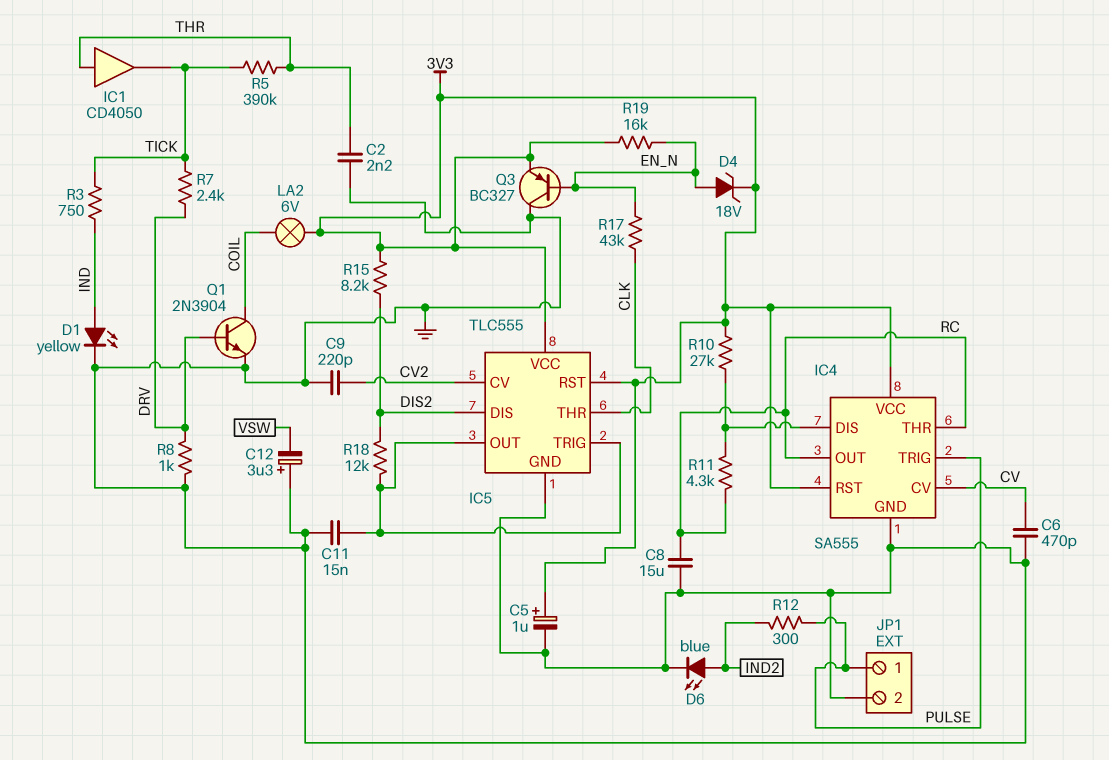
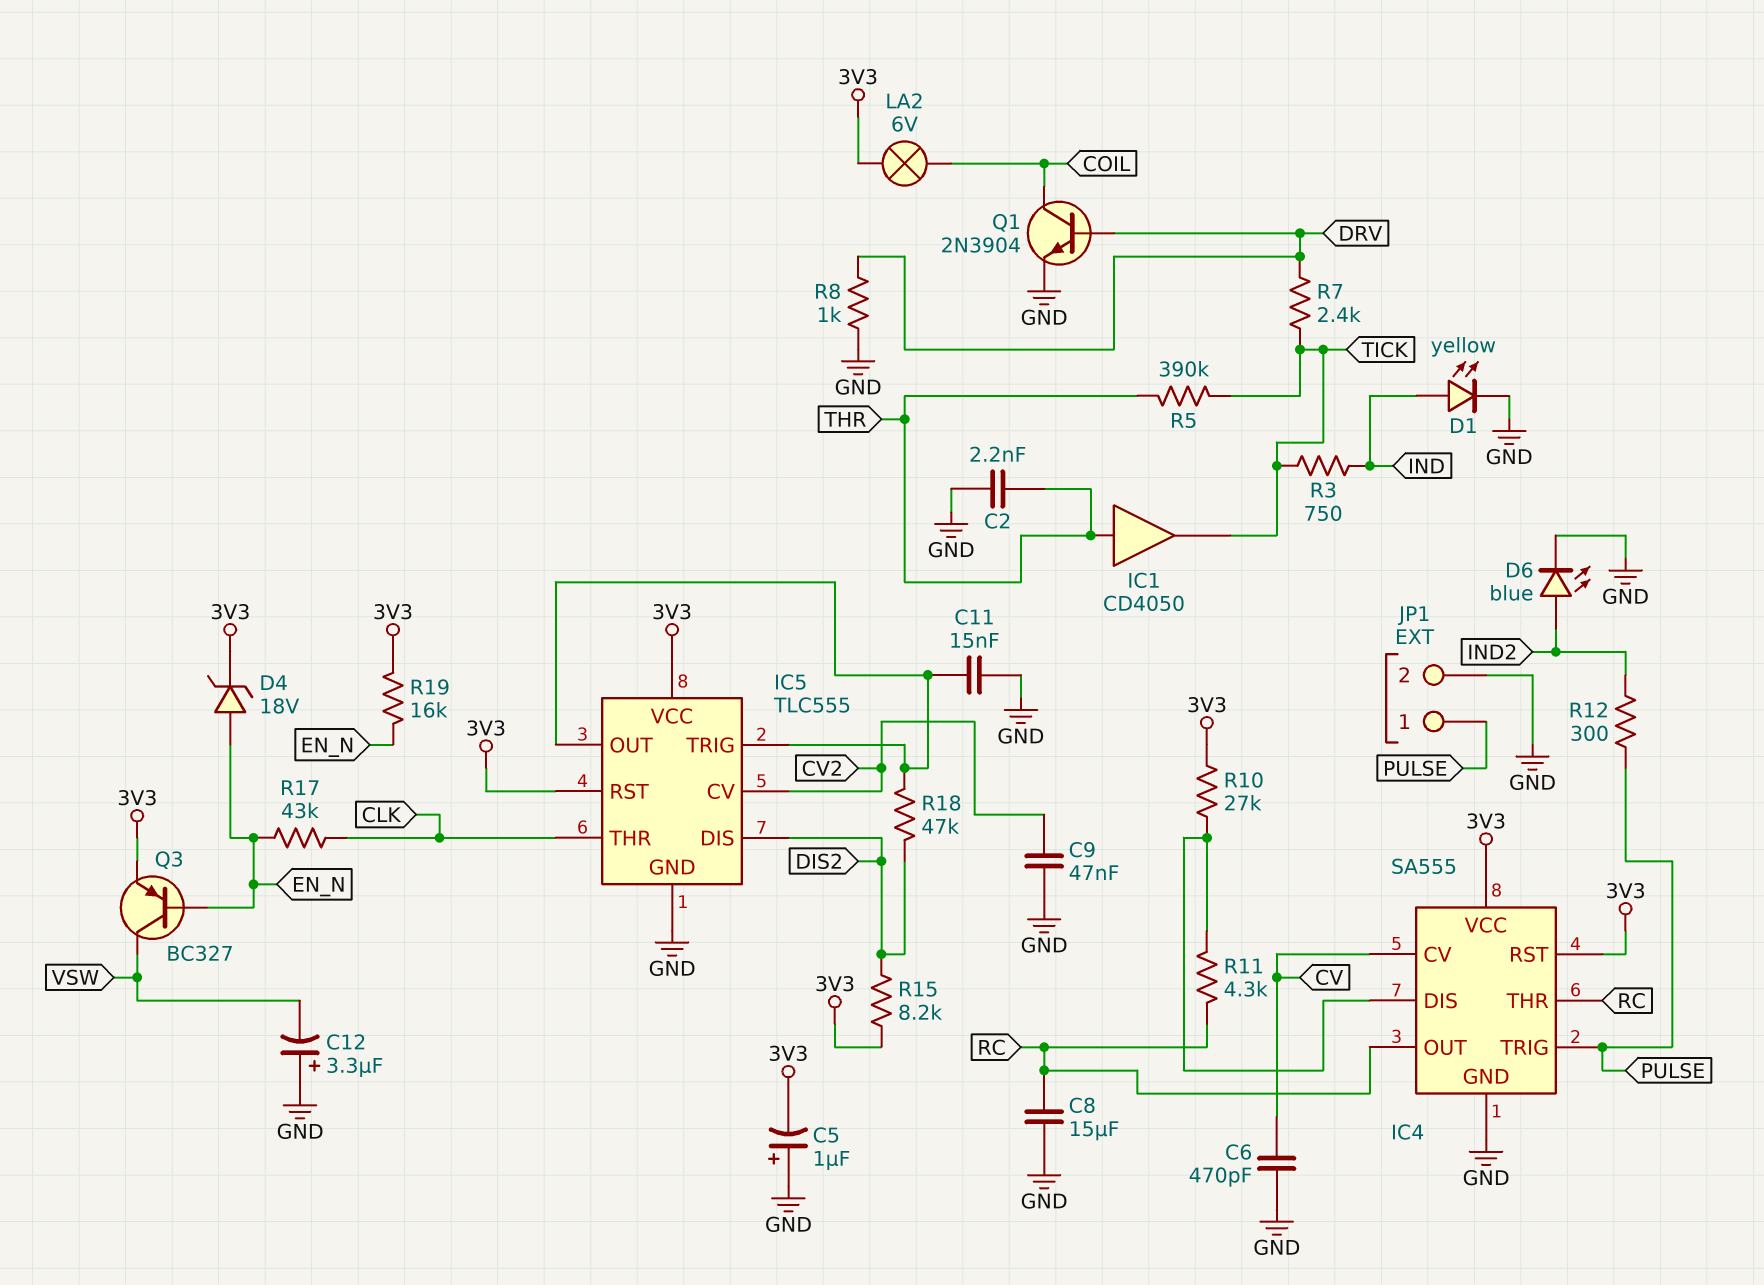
C5: 1uF (plus 3V3, minus GND) -> 1uF (plus GND, minus 3V3)
C9: 220pF (CV2, GND) -> 47nF (CV2, GND)
Q3: PNP BC327 (B EN_N, C GND, E 3V3) -> PNP BC327 (B EN_N, C VSW, E 3V3)
R18: 12k (DIS2, IC5/OUT) -> 47k (DIS2, IC5/OUT)

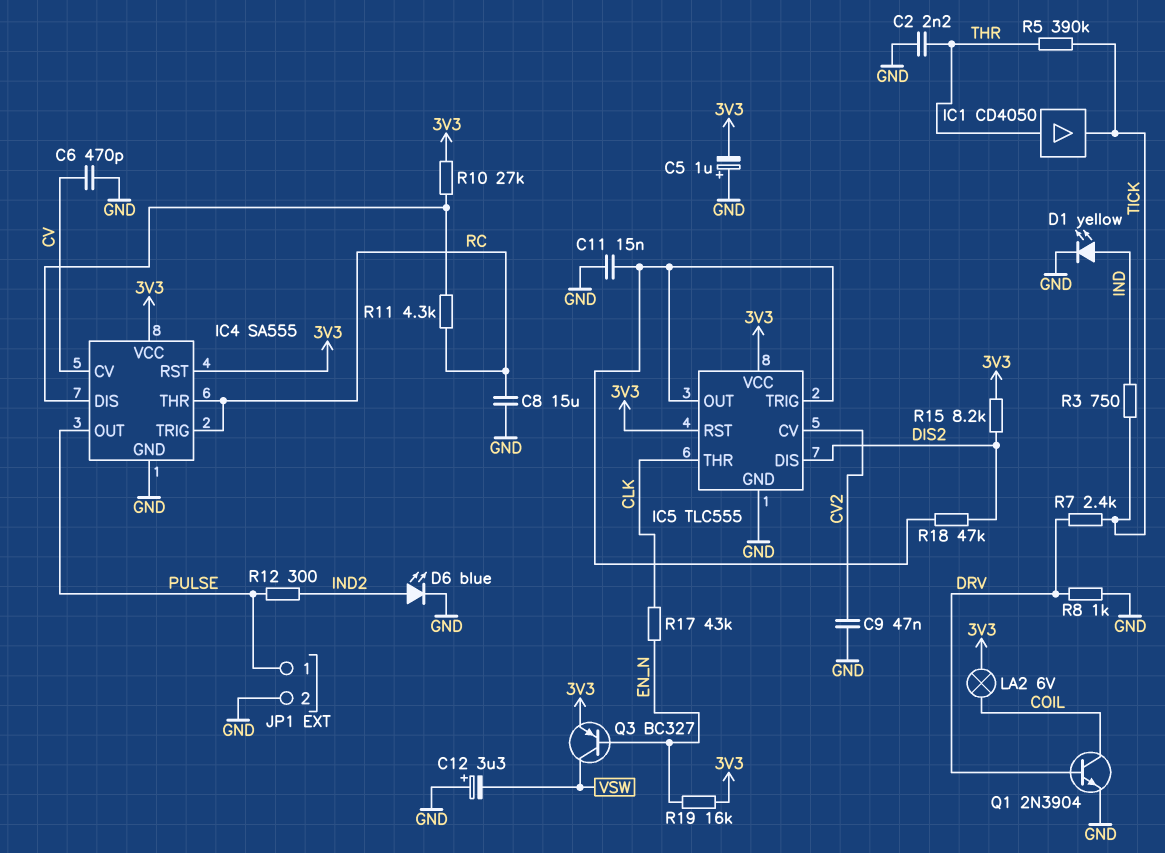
D4: zener 18V (A EN_N, K 3V3) -> none
IC4 pin OUT: RC -> PULSE
IC4 pin TRIG: PULSE -> RC

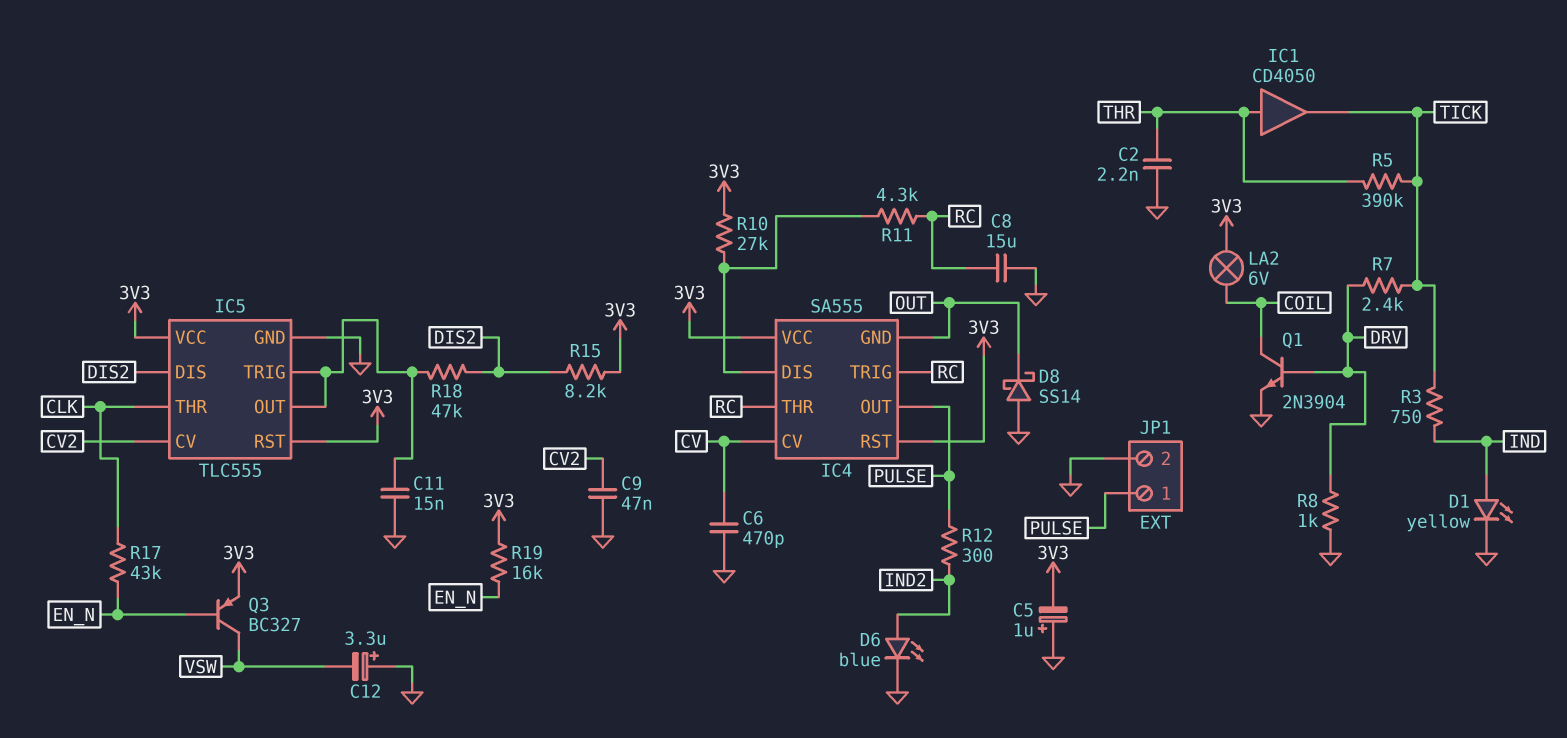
D8: none -> schottky SS14 (A GND, K OUT)
IC4 pin GND: GND -> OUT

